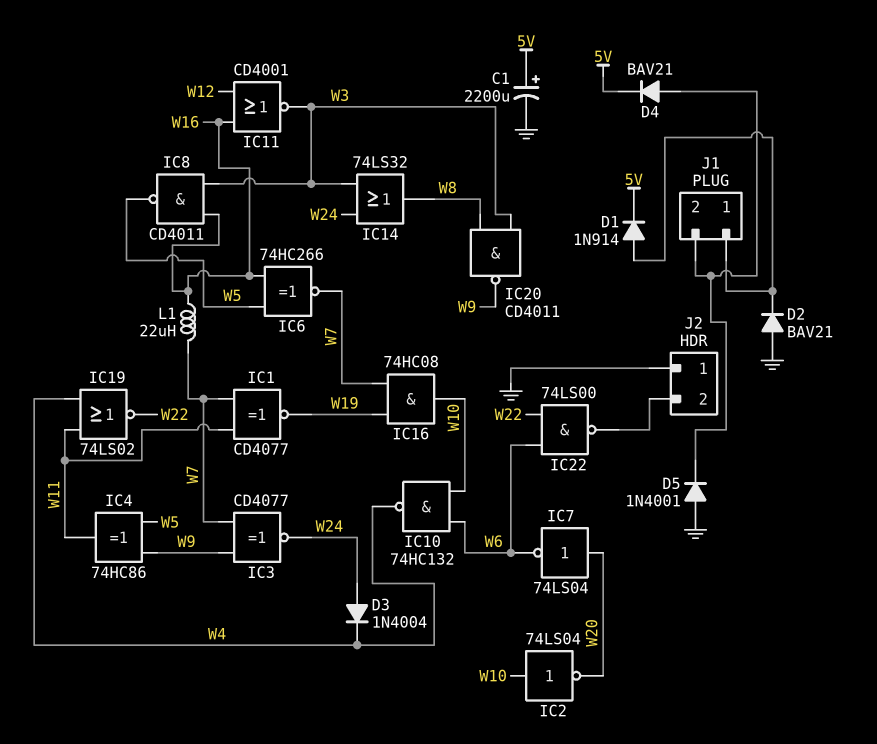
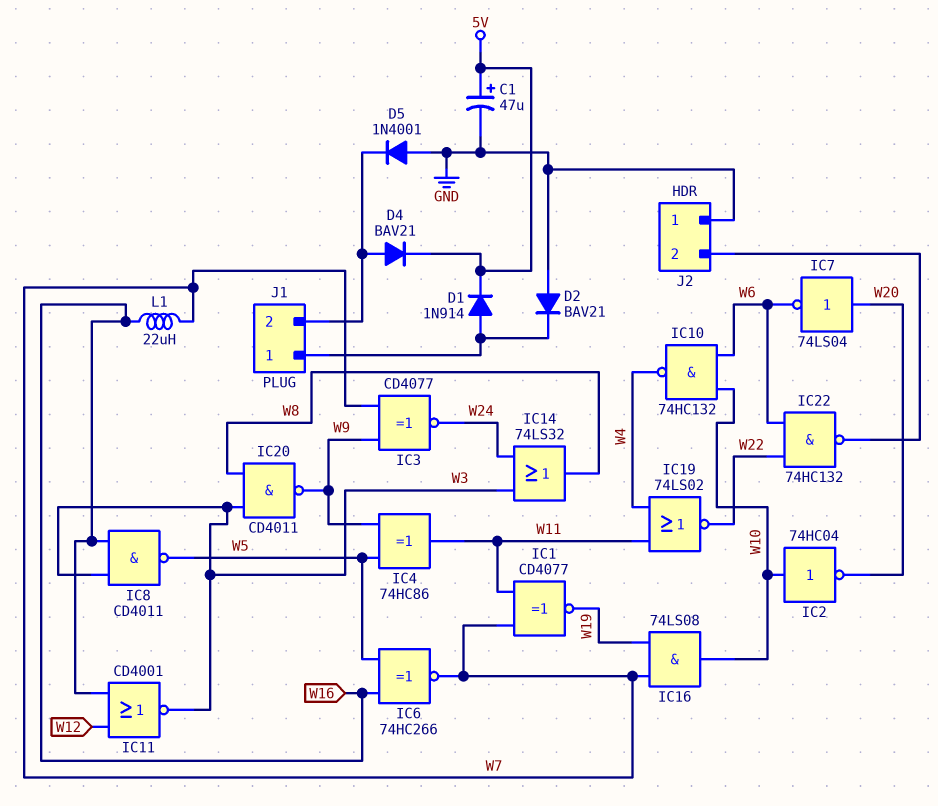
C1: 2200uF (plus 5V, minus GND) -> 47uF (plus 5V, minus GND)
D3: diode 1N4004 (A W24, K W4) -> none
IC2: NOT 74LS04 (in W10, out W20) -> NOT 74HC04 (in W10, out W20)
IC16: AND 74HC08 (in W7, in W19, out W10) -> AND 74LS08 (in W7, in W19, out W10)
IC22: NAND 74LS00 (in W6, in W22, out J2/2) -> NAND 74HC132 (in W6, in W22, out J2/2)

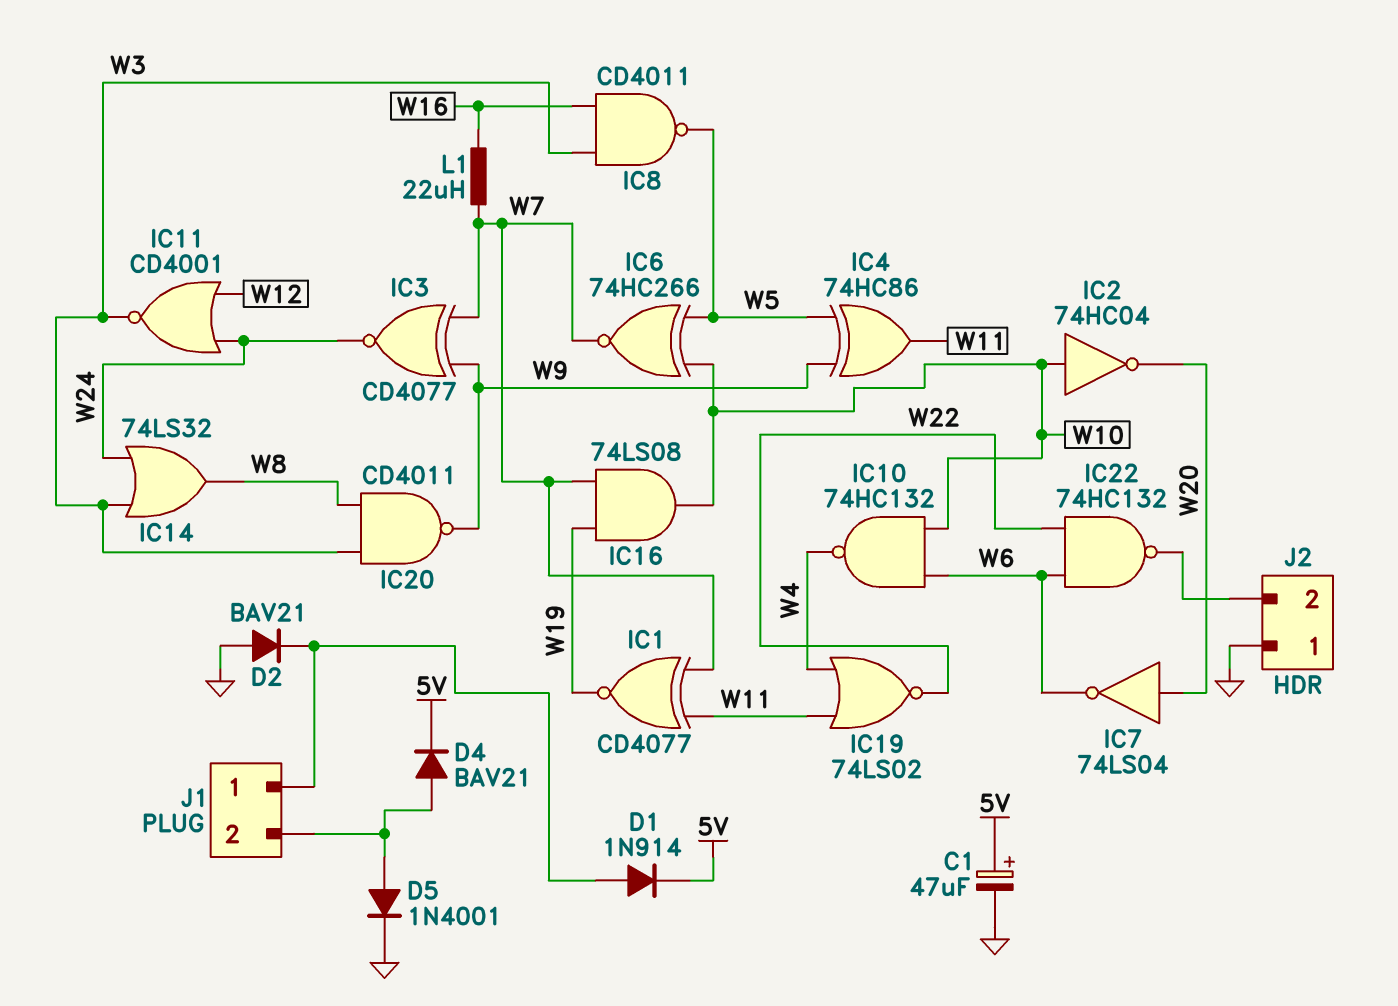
D5: diode 1N4001 (A GND, K J1/2) -> diode 1N4001 (A J1/2, K GND)
IC6: XNOR 74HC266 (in W5, in W16, out W7) -> XNOR 74HC266 (in W5, in W10, out W7)
IC11: NOR CD4001 (in W12, in W16, out W3) -> NOR CD4001 (in W12, in W24, out W3)

